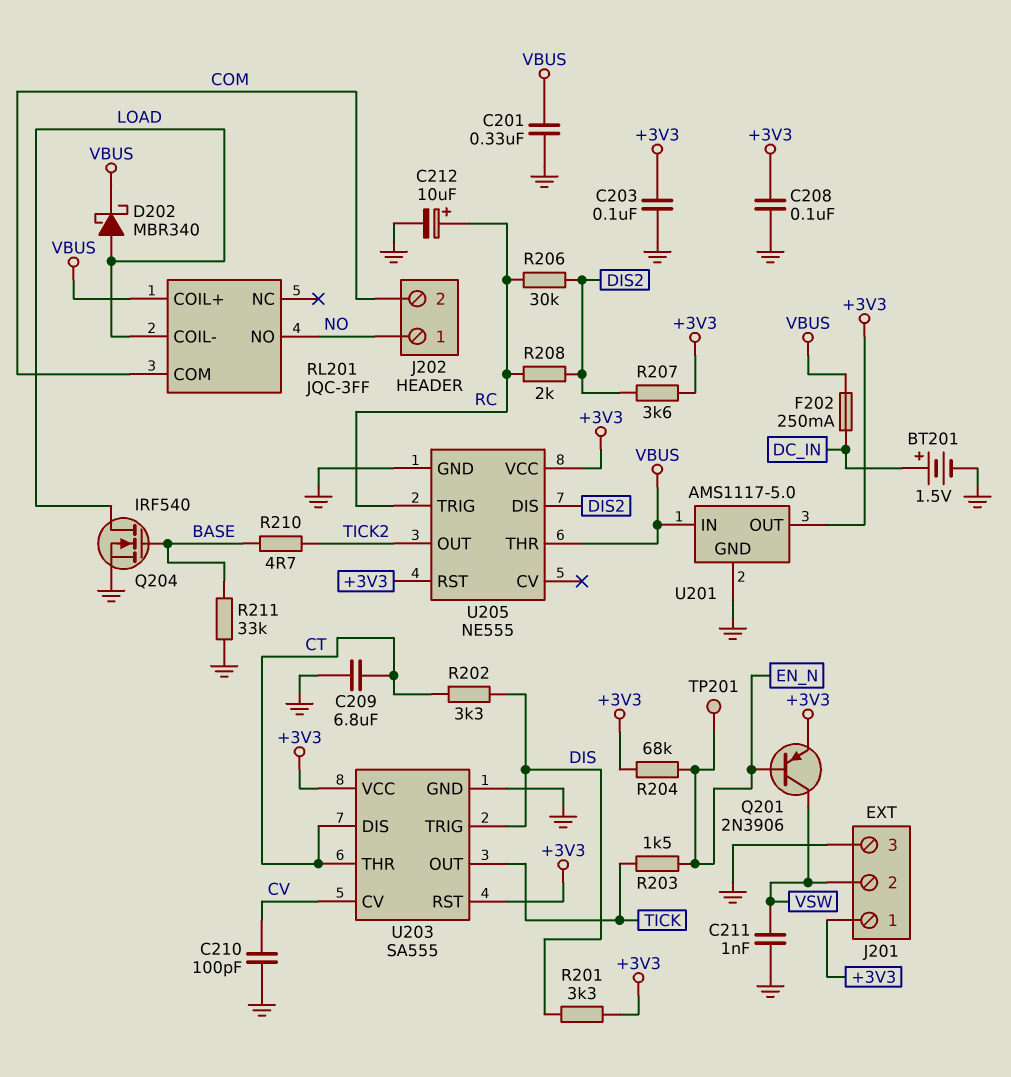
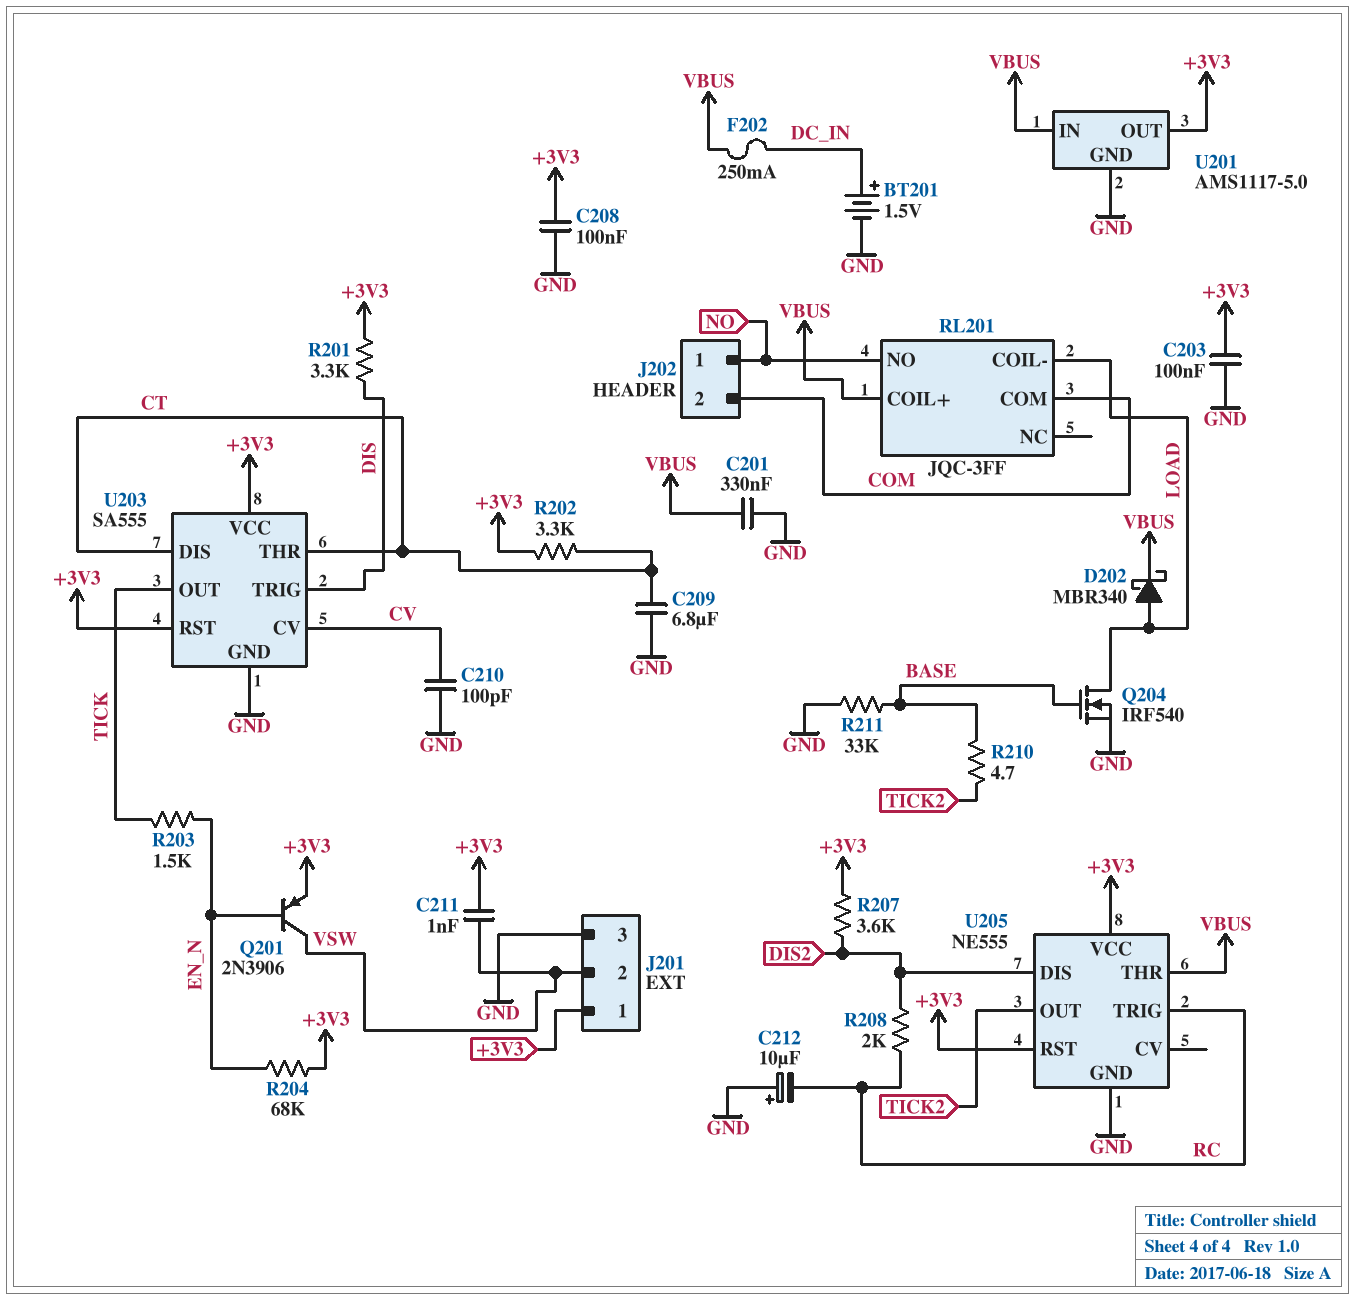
C211: 1nF (GND, VSW) -> 1nF (+3V3, VSW)
C212: 10uF (plus RC, minus GND) -> 10uF (plus GND, minus RC)
R202: 3.3k (CT, DIS) -> 3.3k (+3V3, CT)
R206: 30k (DIS2, RC) -> none
TP201: test point (EN_N) -> none

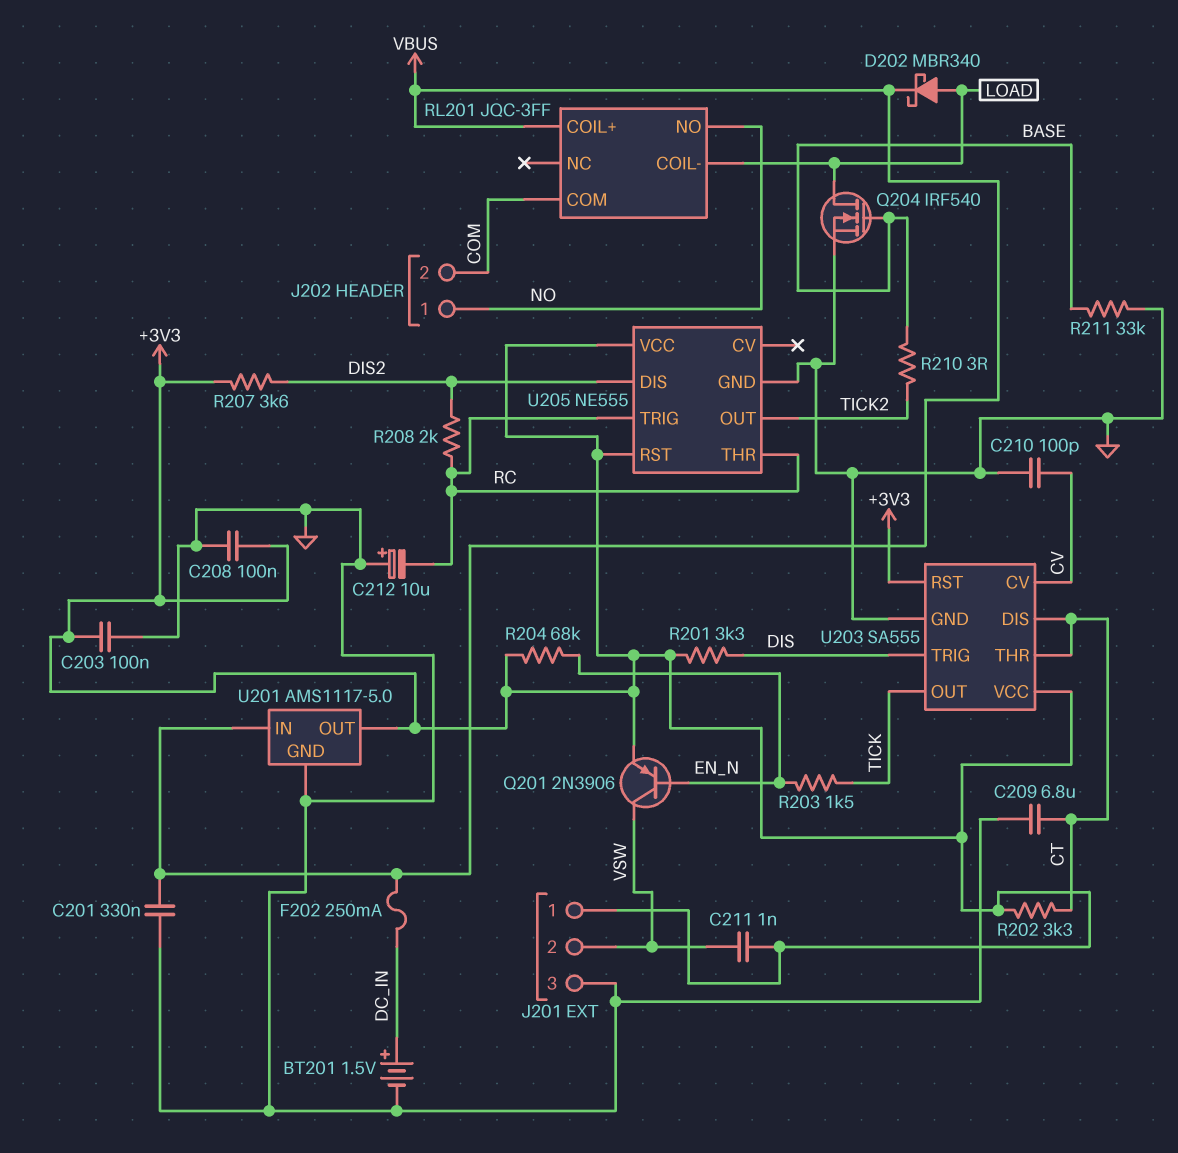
R210: 4.7 (BASE, TICK2) -> 3 (BASE, TICK2)
U205 pin THR: VBUS -> RC

